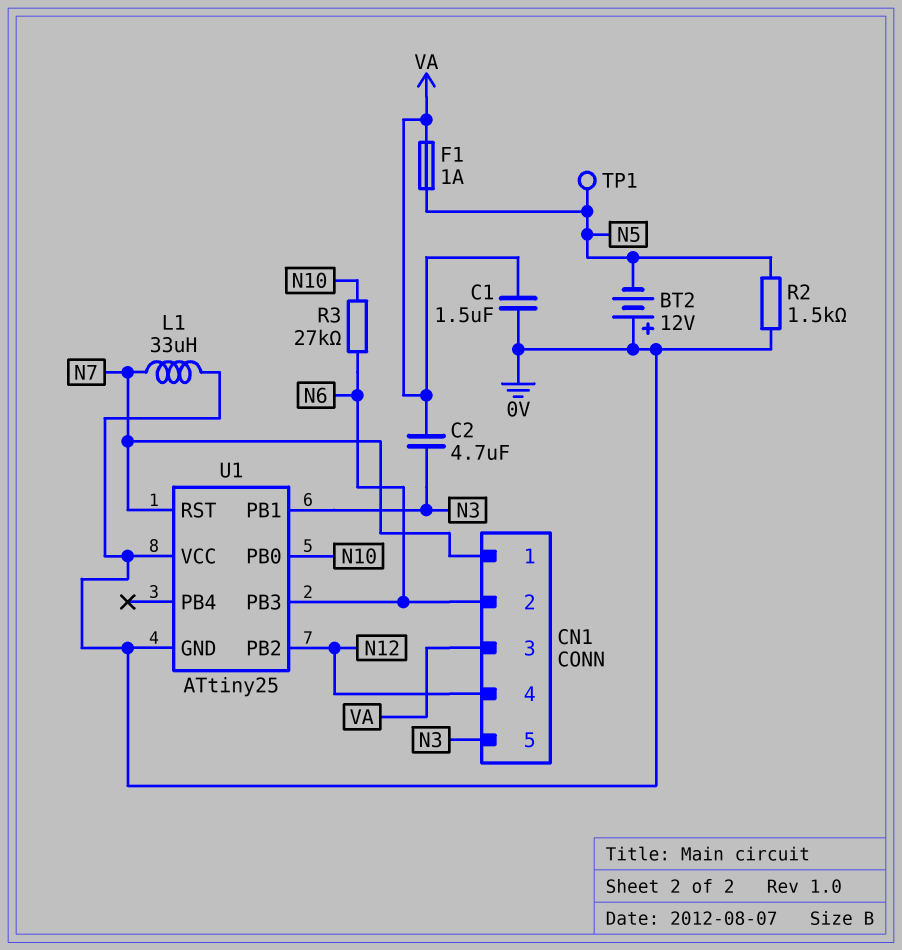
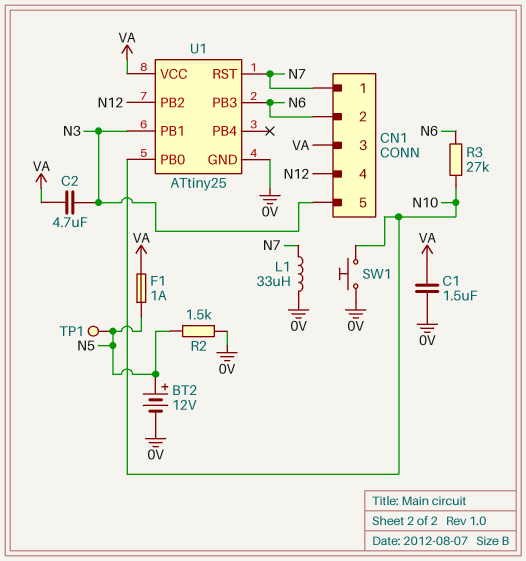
BT2: 12V (plus 0V, minus N5) -> 12V (plus N5, minus 0V)
SW1: none -> button (0V, N10)
U1 pin VCC: 0V -> VA

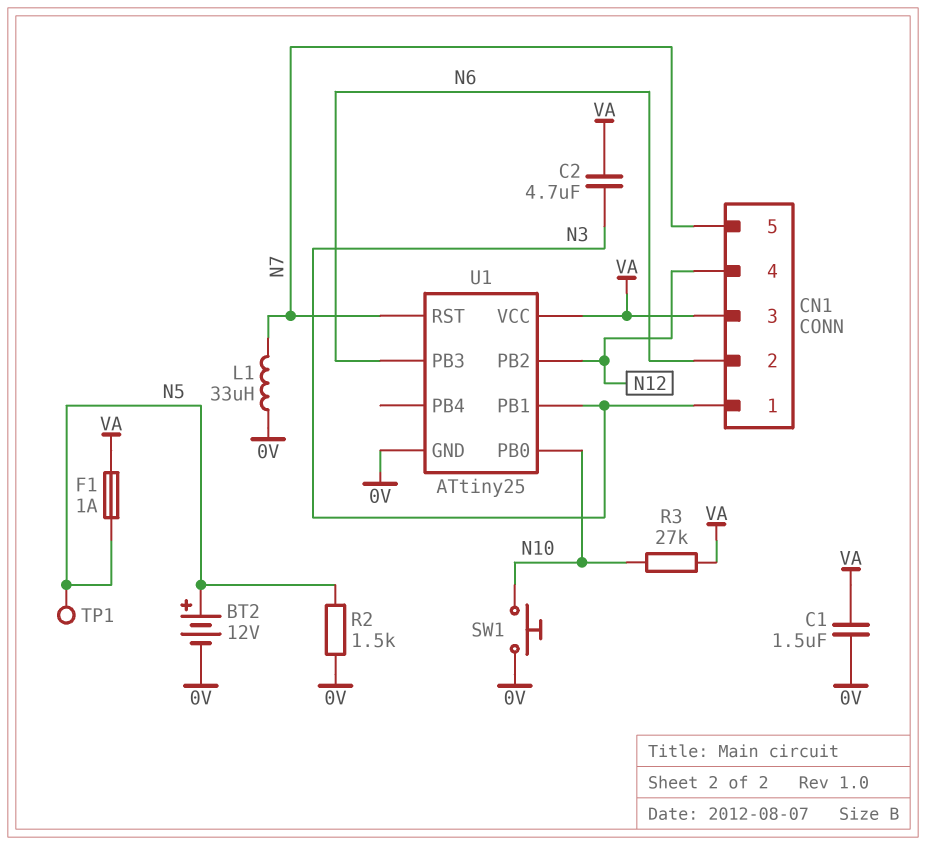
CN1 pin 1: N7 -> N3
CN1 pin 5: N3 -> N7
R3: 27k (N6, N10) -> 27k (N10, VA)

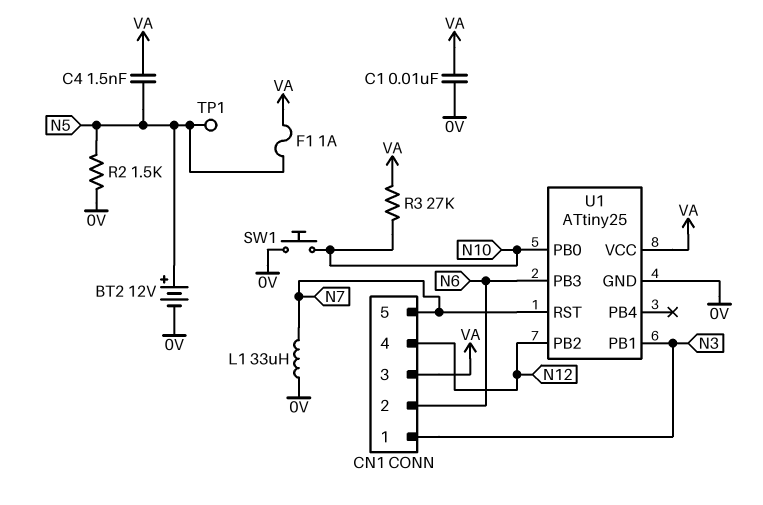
C1: 1.5uF (0V, VA) -> 10nF (0V, VA)
C2: 4.7uF (N3, VA) -> none
C4: none -> 1.5nF (N5, VA)

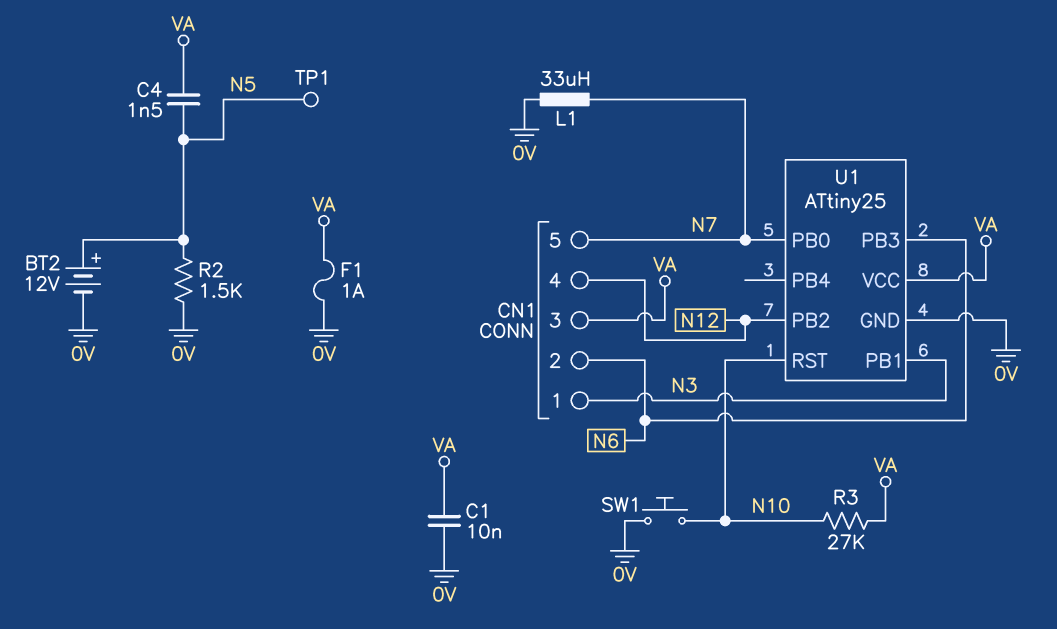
F1: 1A (N5, VA) -> 1A (0V, VA)
U1 pin PB0: N10 -> N7
U1 pin RST: N7 -> N10

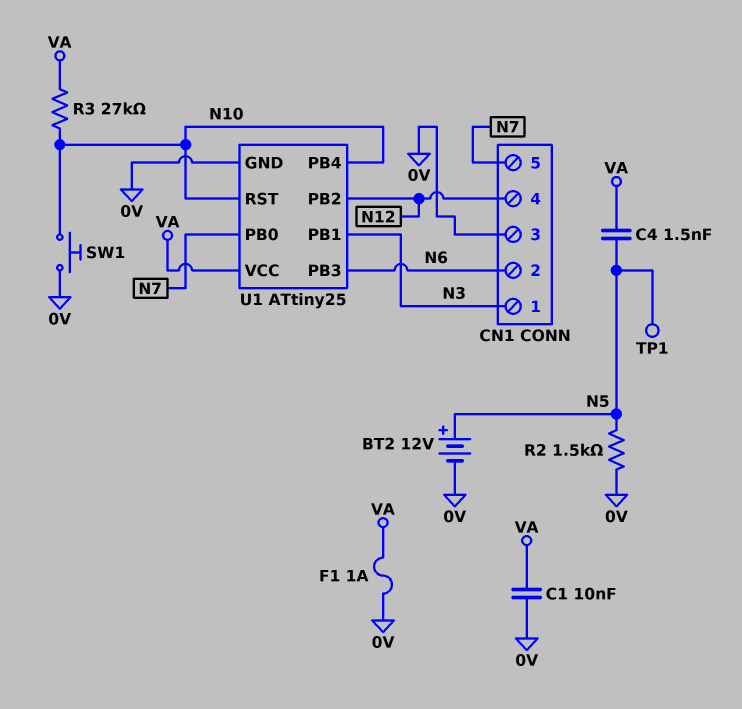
CN1 pin 3: VA -> 0V
L1: 33uH (0V, N7) -> none
U1 pin PB4: none -> N10

